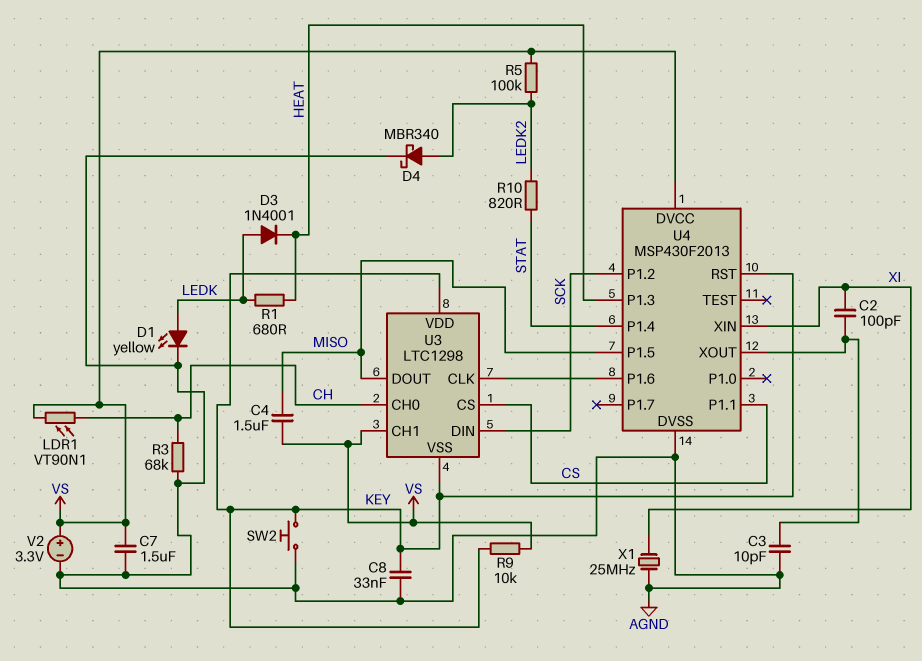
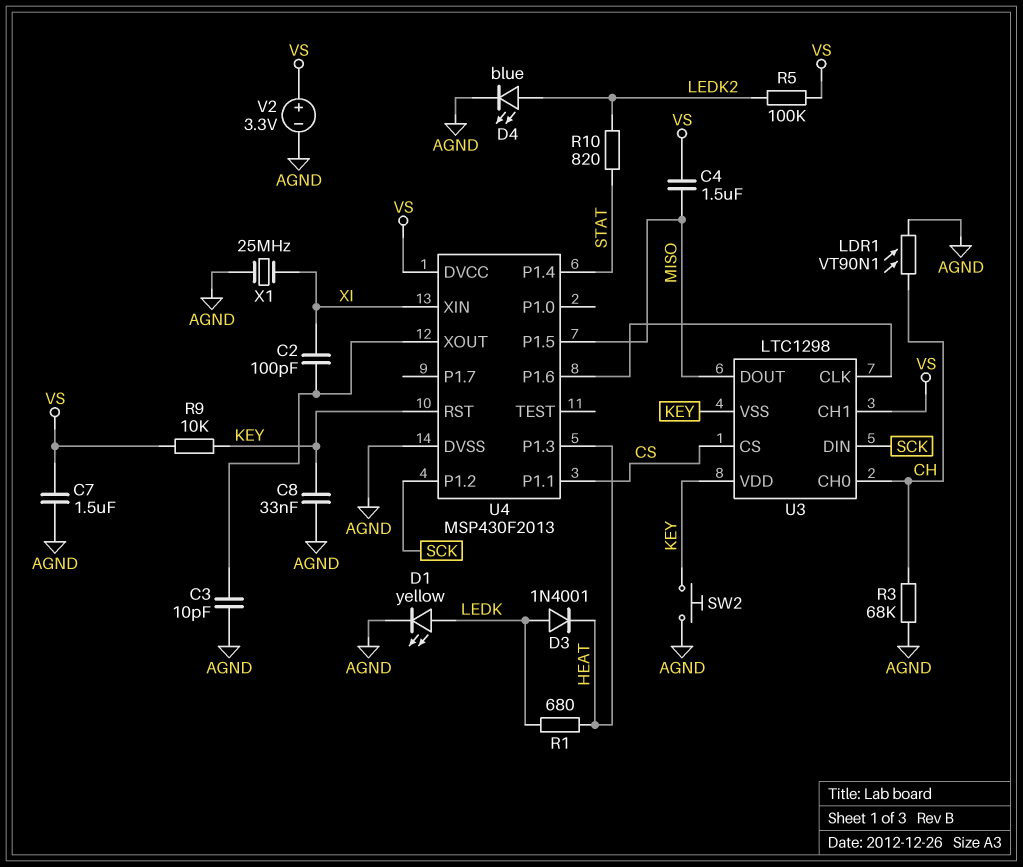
D4: schottky MBR340 (A LEDK2, K AGND) -> LED blue (A LEDK2, K AGND)
LDR1: VT90N1 (CH, VS) -> VT90N1 (AGND, CH)

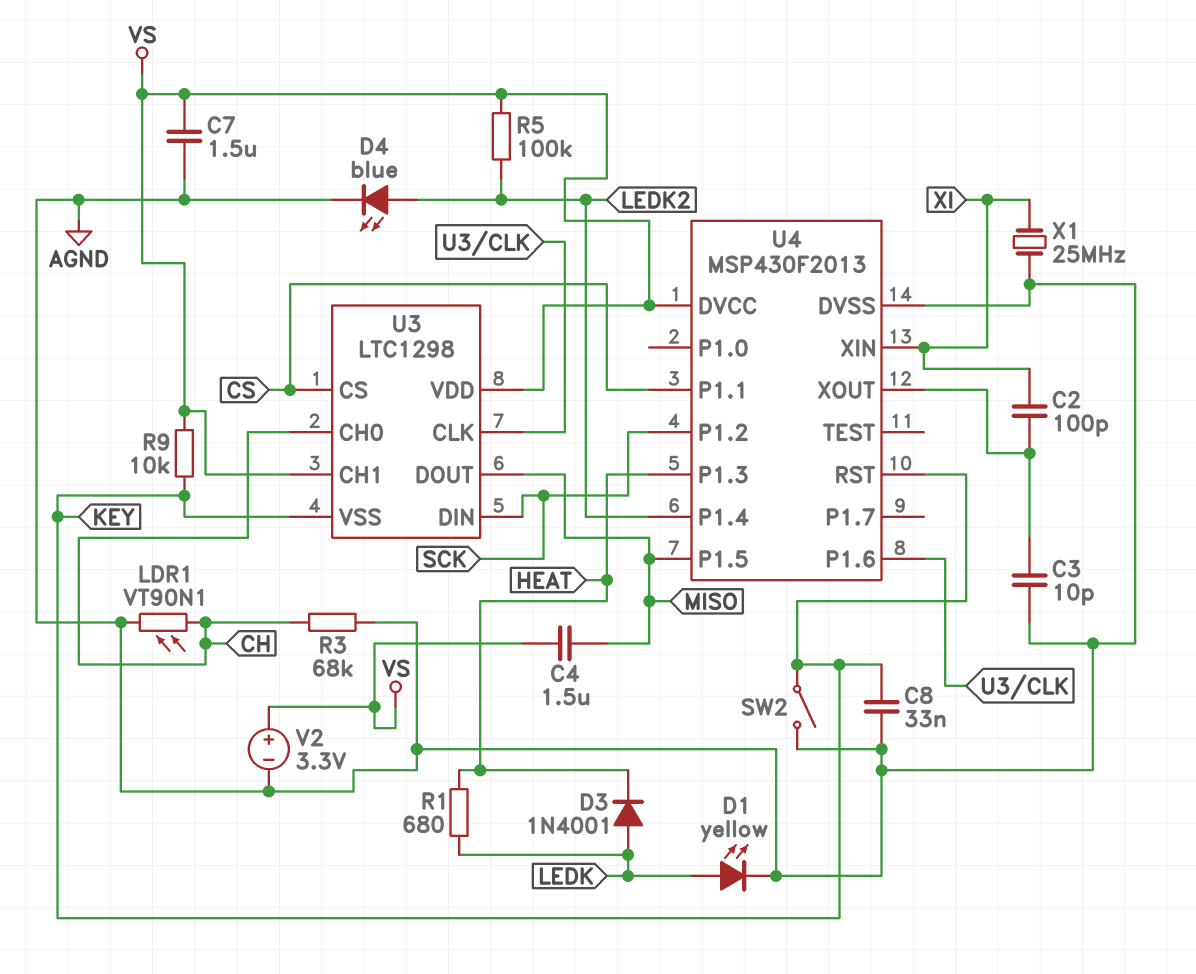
R10: 820 (LEDK2, STAT) -> none
SW2: button (AGND, KEY) -> switch (AGND, KEY)
U3 pin VDD: KEY -> VS
U4 pin P1.4: STAT -> LEDK2

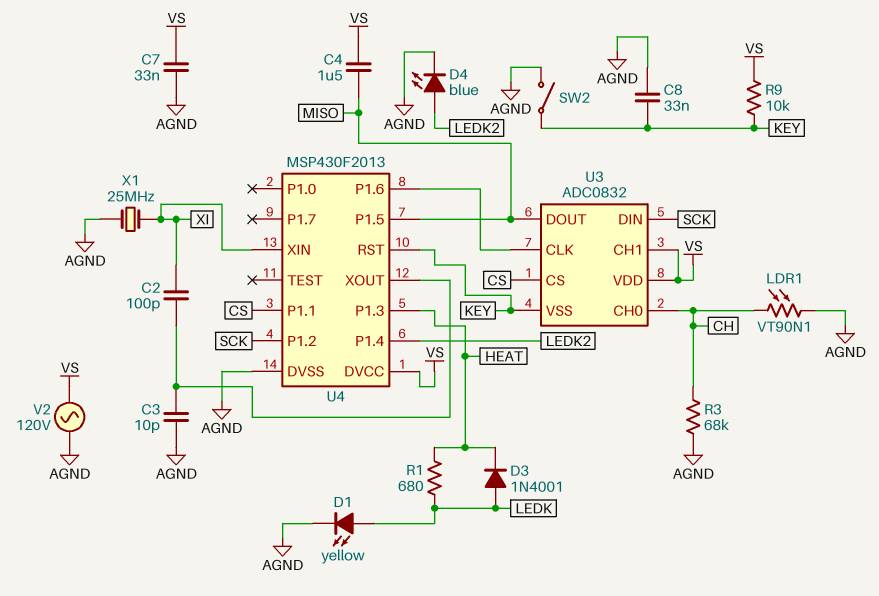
C7: 1.5uF (AGND, VS) -> 33nF (AGND, VS)
R5: 100k (LEDK2, VS) -> none
U3: LTC1298 -> ADC0832
V2: 3.3V (plus VS, minus AGND) -> AC 120V (AGND, VS)

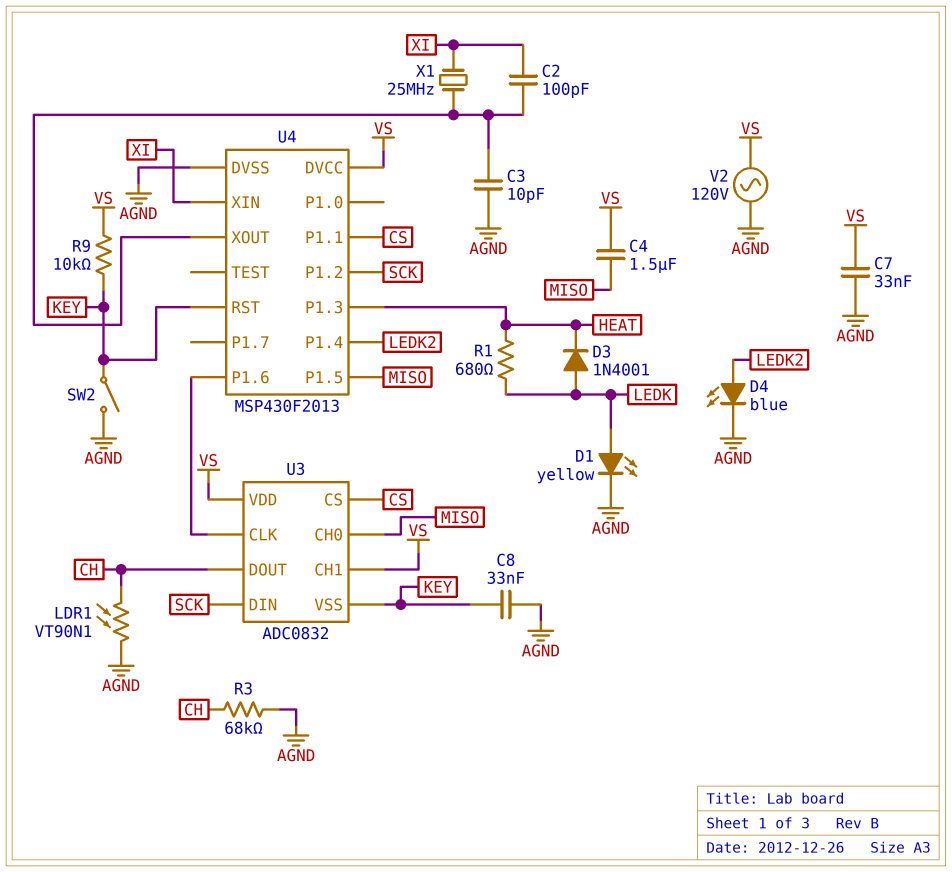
U3 pin CH0: CH -> MISO
U3 pin DOUT: MISO -> CH
X1: 25MHz (AGND, XI) -> 25MHz (U4/XOUT, XI)

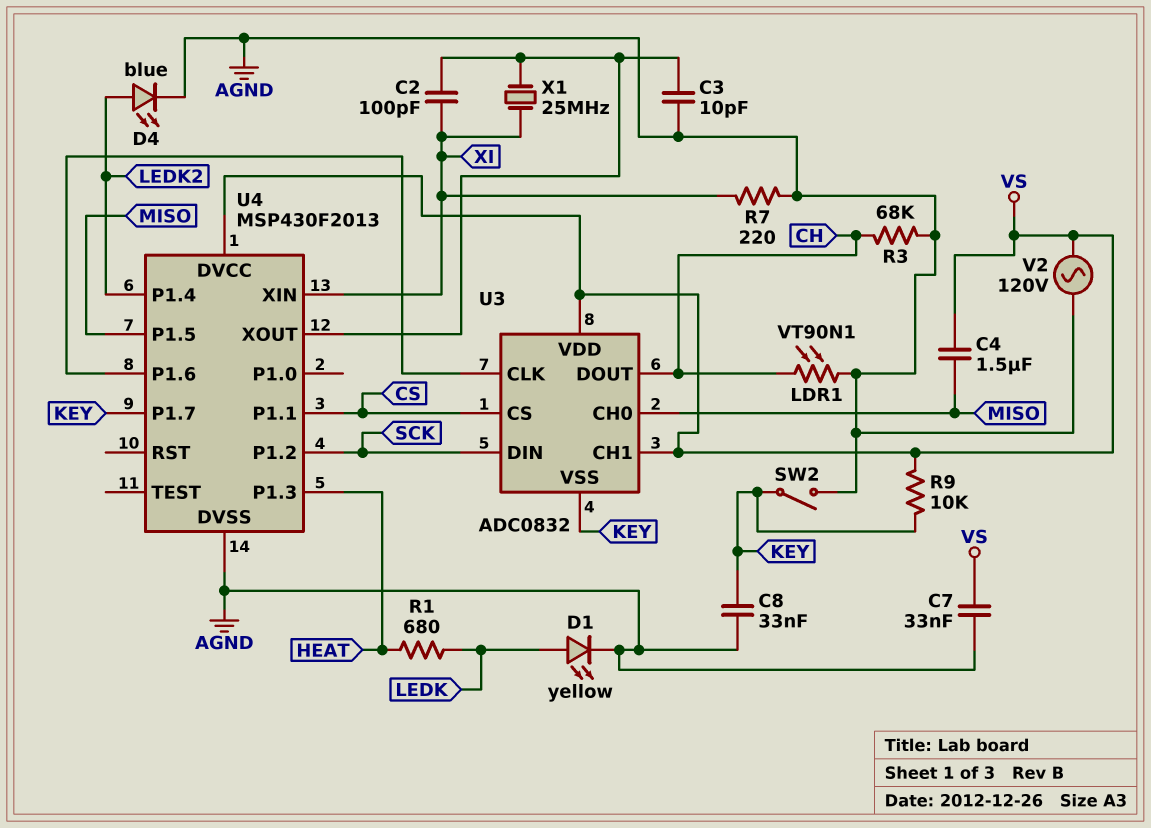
D3: diode 1N4001 (A LEDK, K HEAT) -> none
R7: none -> 220 (AGND, XI)
U4 pin P1.7: none -> KEY
U4 pin RST: KEY -> none

